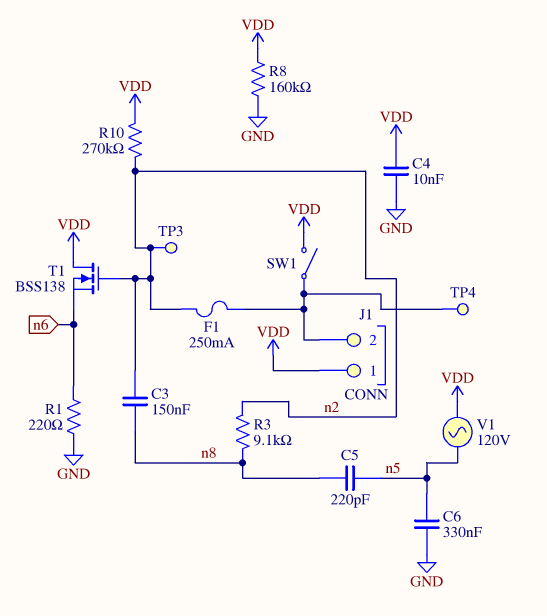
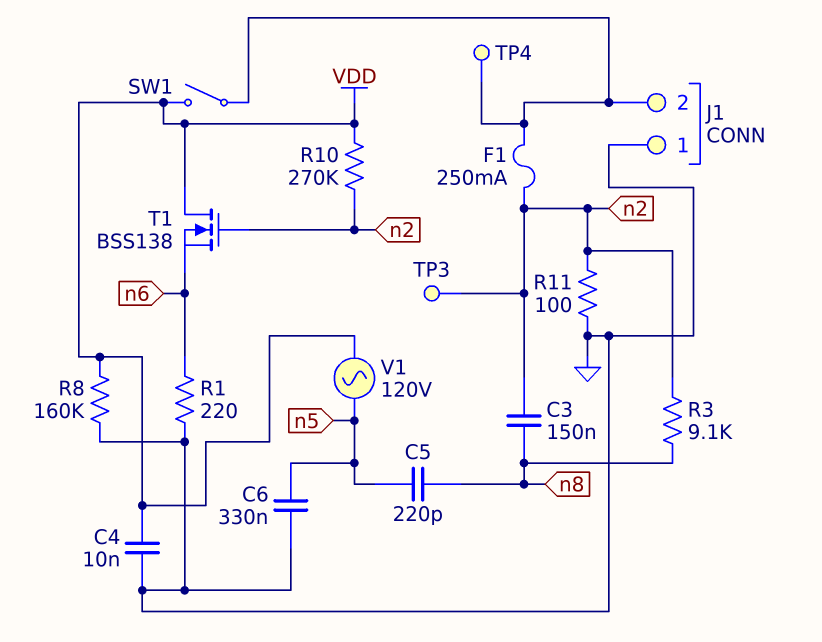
J1 pin 1: VDD -> GND
R11: none -> 100 (GND, n2)

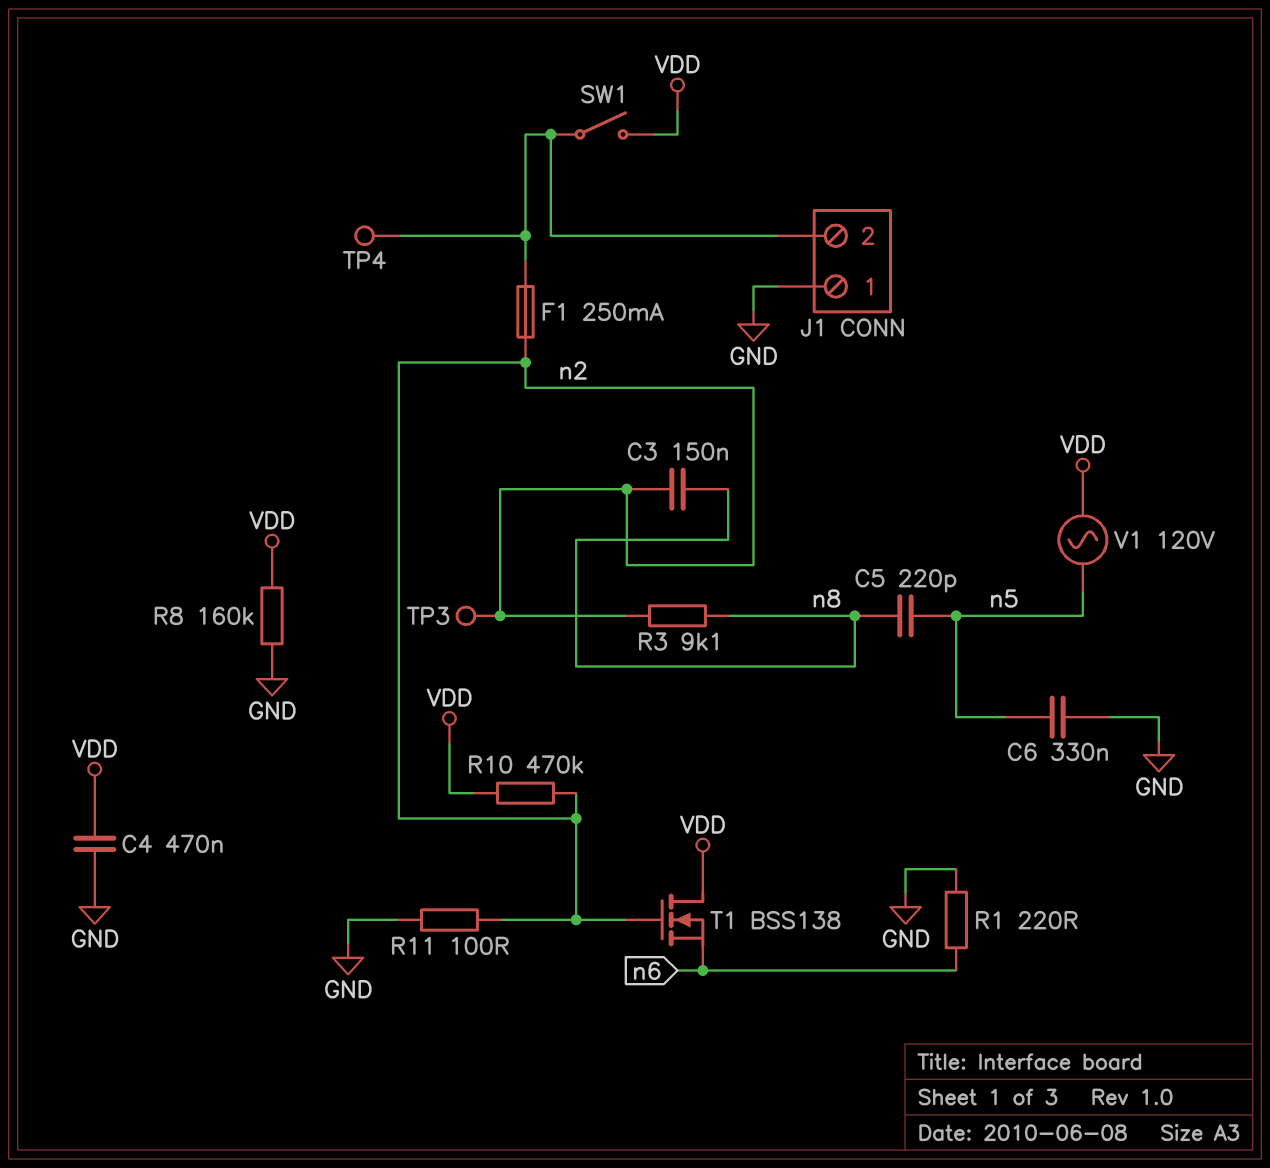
C4: 10nF (GND, VDD) -> 470nF (GND, VDD)
R10: 270k (VDD, n2) -> 470k (VDD, n2)

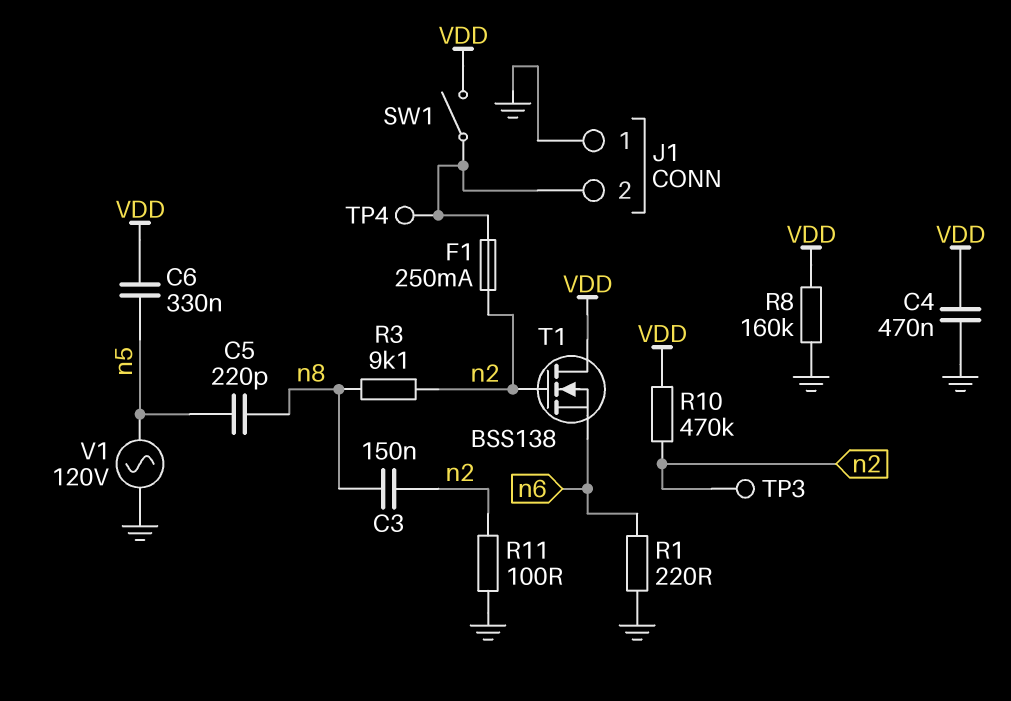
C6: 330nF (GND, n5) -> 330nF (VDD, n5)
V1: AC 120V (VDD, n5) -> AC 120V (GND, n5)

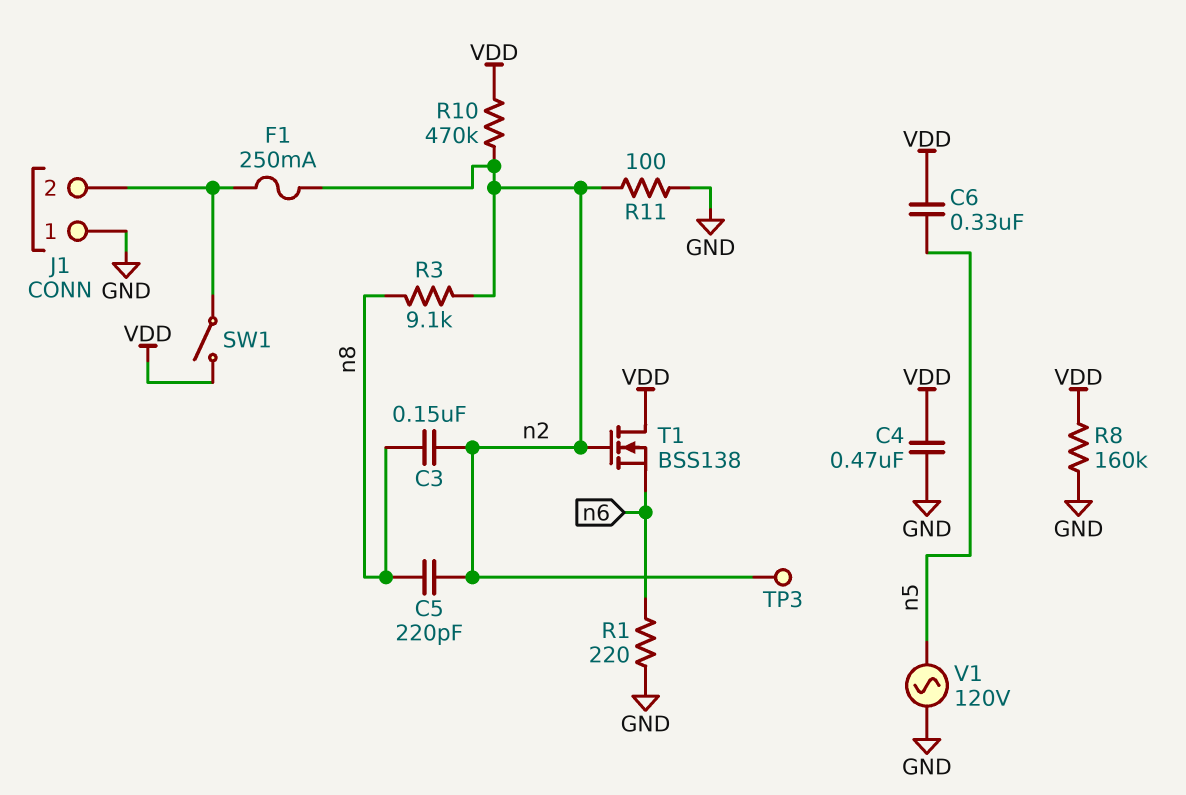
C5: 220pF (n5, n8) -> 220pF (n2, n8)
TP4: test point (J1/2) -> none

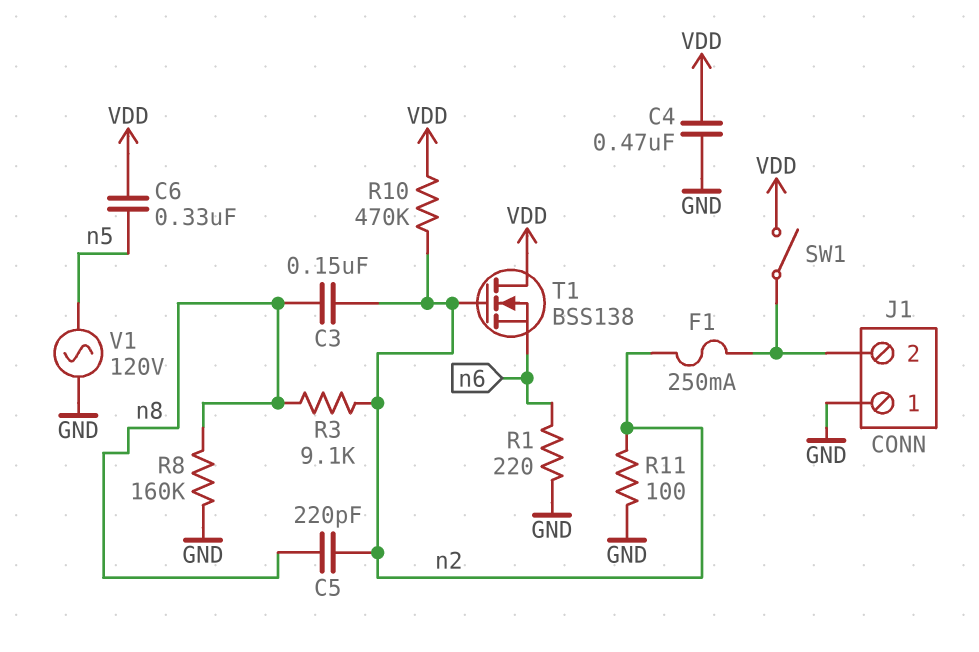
R8: 160k (GND, VDD) -> 160k (GND, n8)
TP3: test point (n2) -> none

